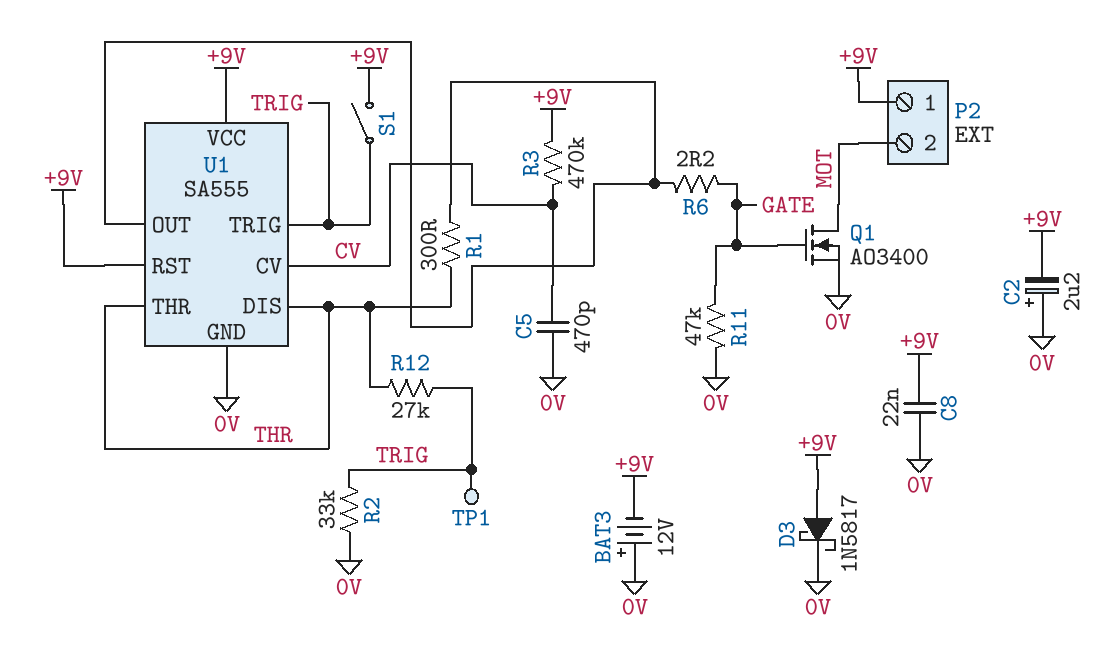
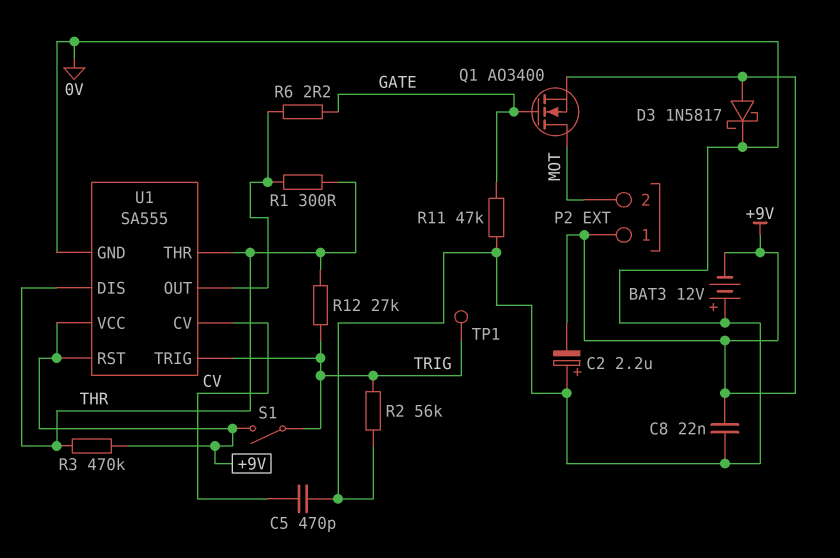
Q1: NMOS AO3400 (G GATE, D MOT, S 0V) -> NMOS AO3400 (G GATE, D MOT, S +9V)
R2: 33k (0V, TRIG) -> 56k (0V, TRIG)
R3: 470k (+9V, CV) -> 470k (+9V, THR)

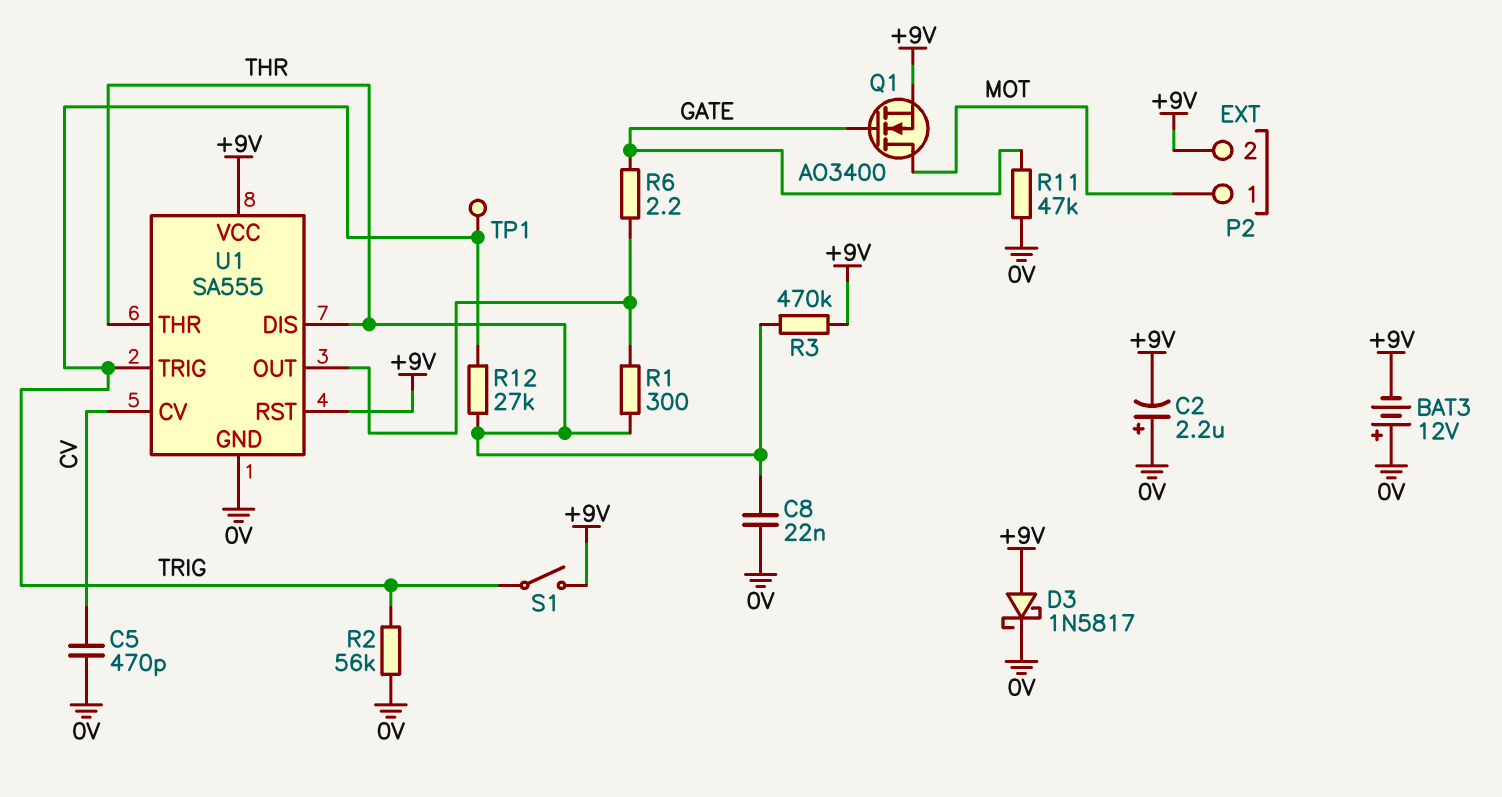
C8: 22nF (+9V, 0V) -> 22nF (0V, THR)
P2 pin 1: +9V -> MOT
P2 pin 2: MOT -> +9V

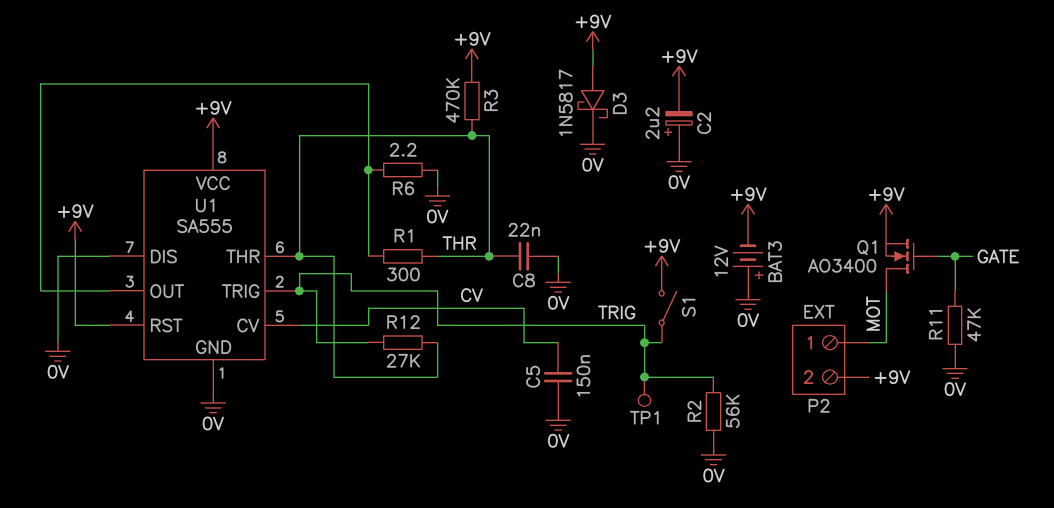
C5: 470pF (0V, CV) -> 150nF (0V, CV)
R6: 2.2 (GATE, U1/OUT) -> 2.2 (0V, U1/OUT)
U1 pin DIS: THR -> 0V

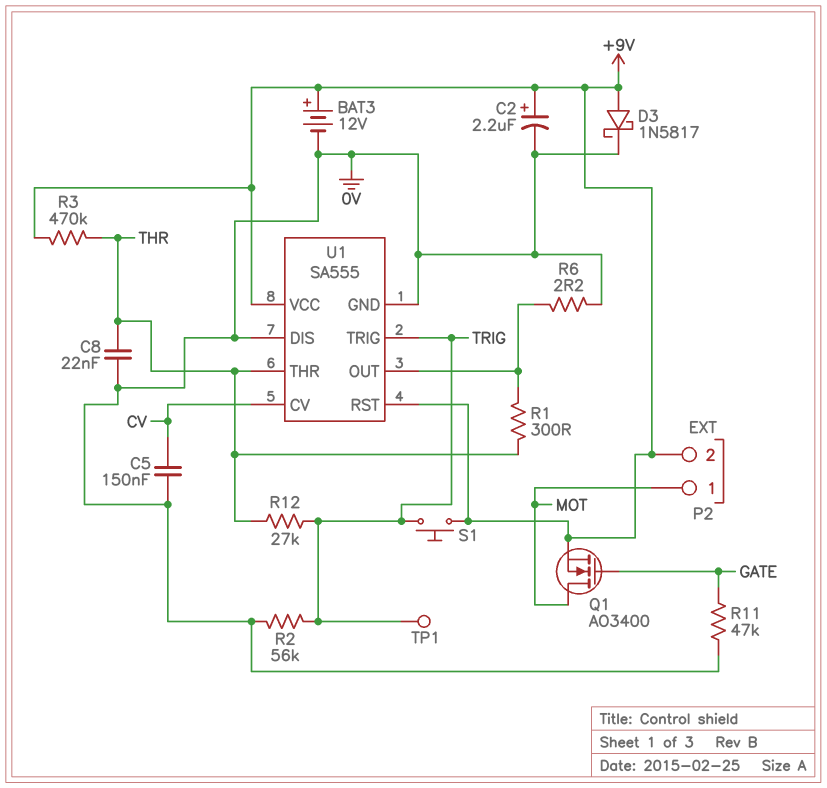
BAT3: 12V (plus 0V, minus +9V) -> 12V (plus +9V, minus 0V)
C2: 2.2uF (plus 0V, minus +9V) -> 2.2uF (plus +9V, minus 0V)
S1: switch (+9V, TRIG) -> button (+9V, TRIG)

